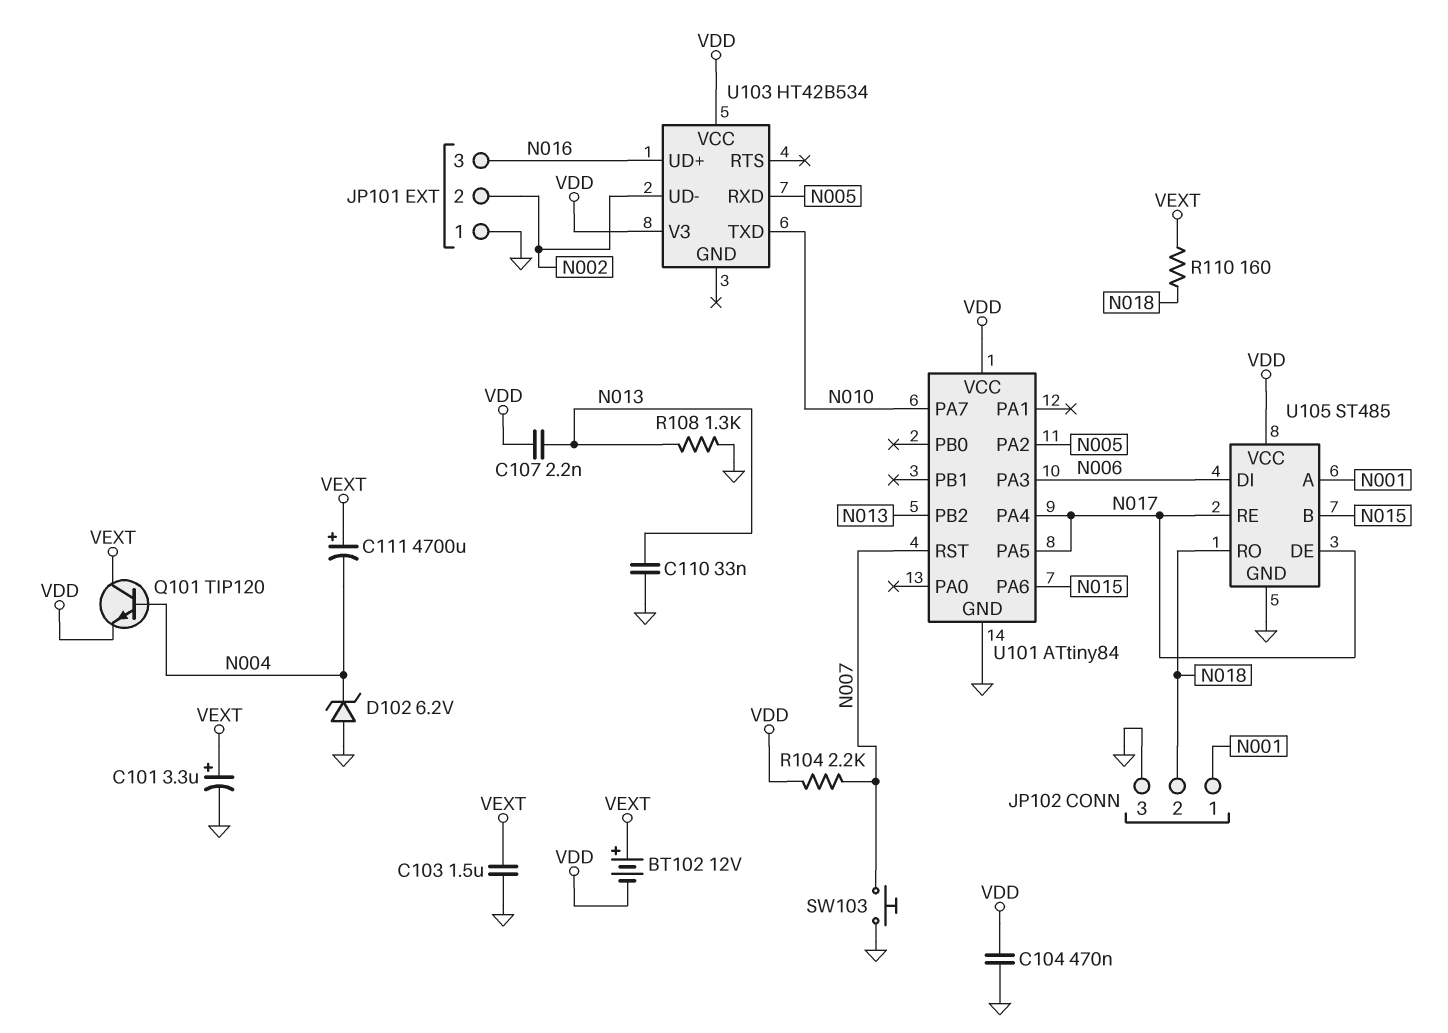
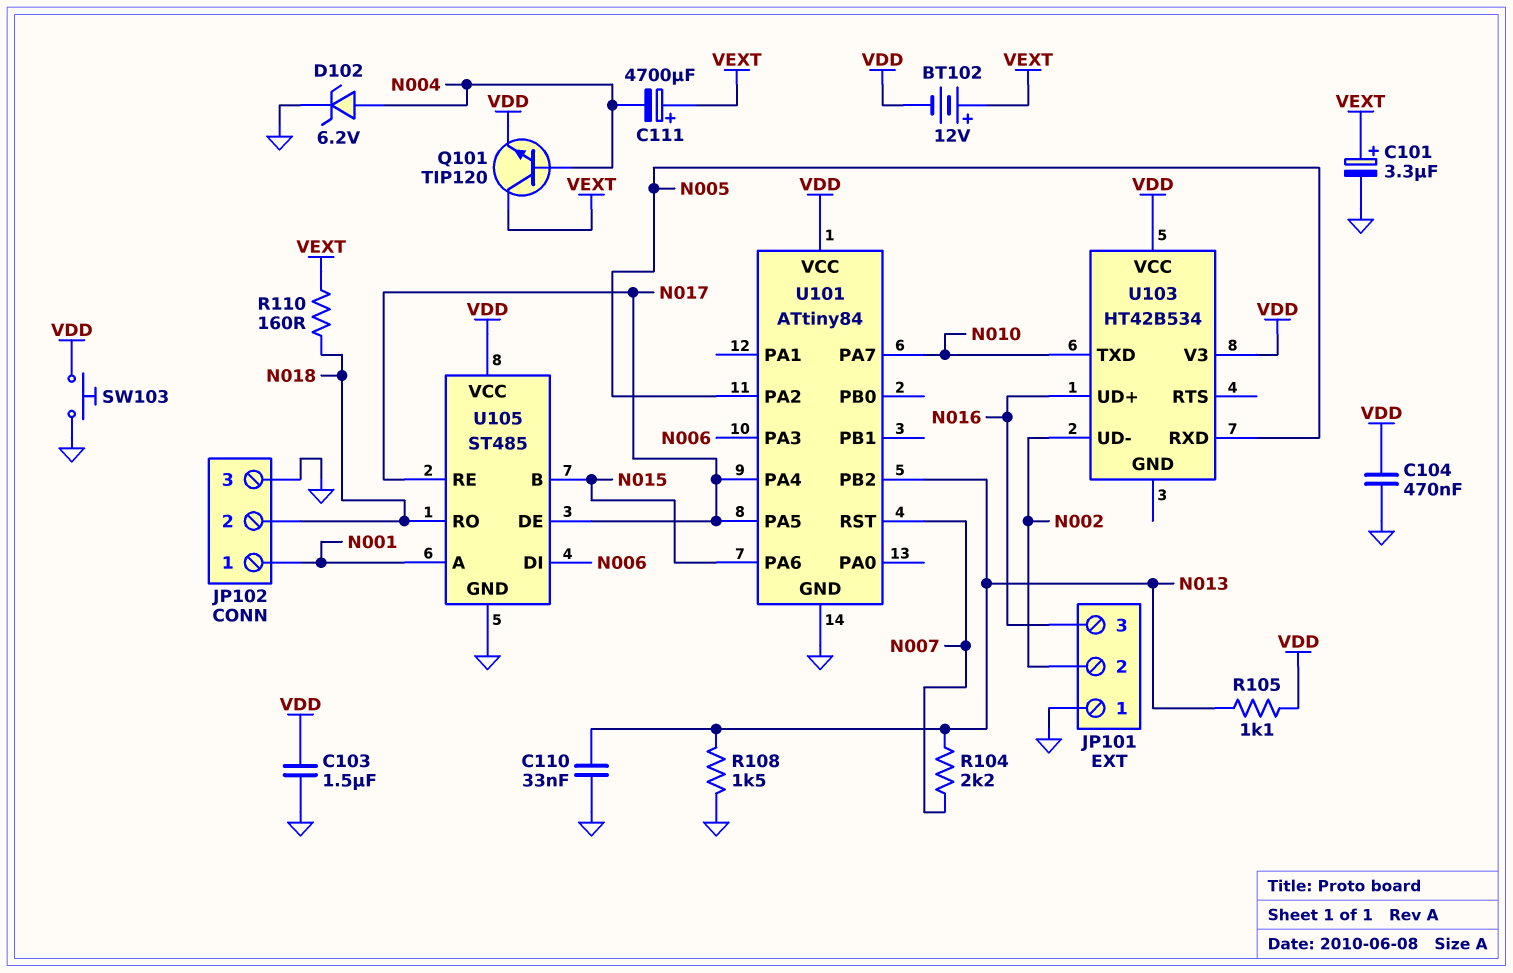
C103: 1.5uF (GND, VEXT) -> 1.5uF (GND, VDD)
C107: 2.2nF (N013, VDD) -> none
D102: zener 6.2V (A GND, K N004) -> zener 6.2V (A N004, K GND)
R104: 2.2k (N007, VDD) -> 2.2k (N007, N013)
R105: none -> 1.1k (N013, VDD)
R108: 1.3k (GND, N013) -> 1.5k (GND, N013)
SW103: button (GND, N007) -> button (GND, VDD)

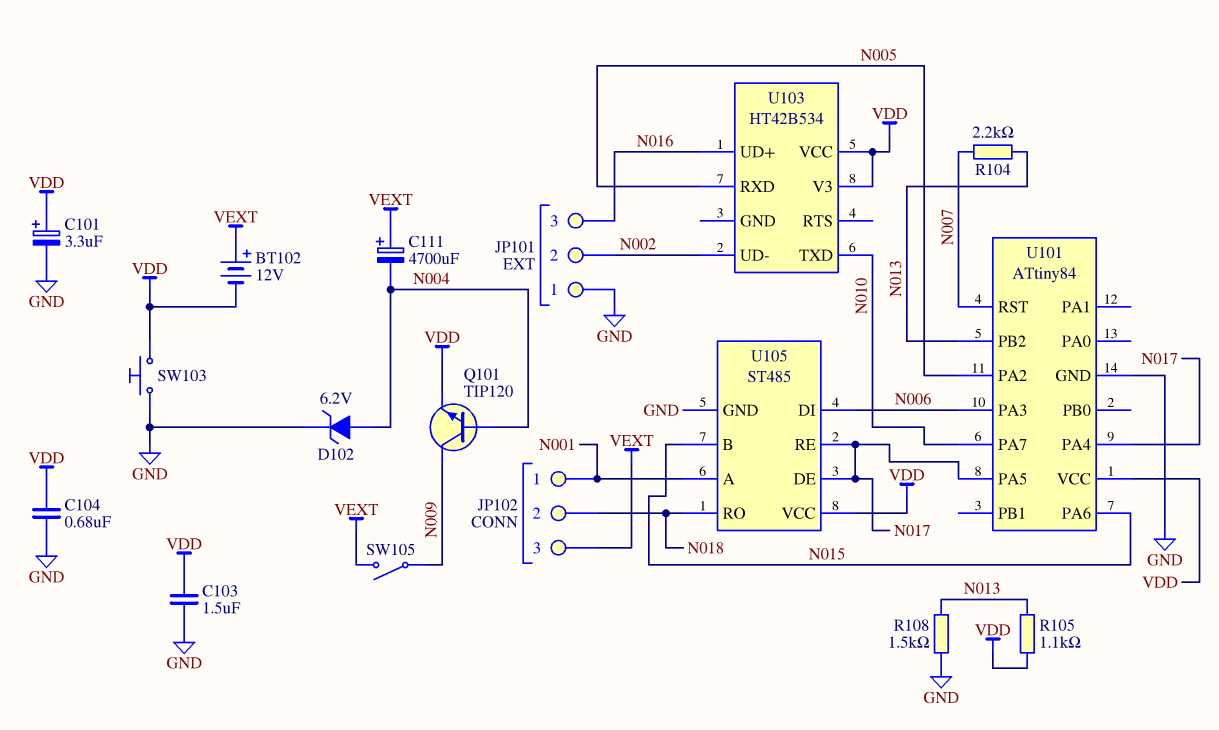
C101: 3.3uF (plus VEXT, minus GND) -> 3.3uF (plus VDD, minus GND)
C104: 470nF (GND, VDD) -> 680nF (GND, VDD)
C110: 33nF (GND, N013) -> none
JP102 pin 3: GND -> VEXT
Q101: NPN TIP120 (B N004, C VEXT, E VDD) -> NPN TIP120 (B N004, C N009, E VDD)
R110: 160 (N018, VEXT) -> none
SW105: none -> switch (N009, VEXT)

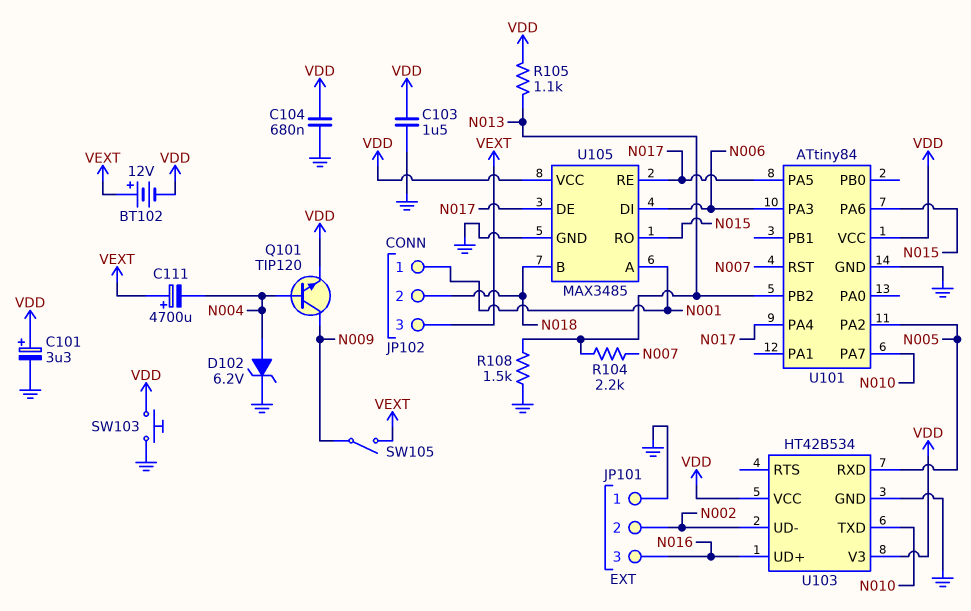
U103 pin GND: none -> GND
U105: ST485 -> MAX3485
U105 pin B: N015 -> N018
U105 pin RO: N018 -> N015

